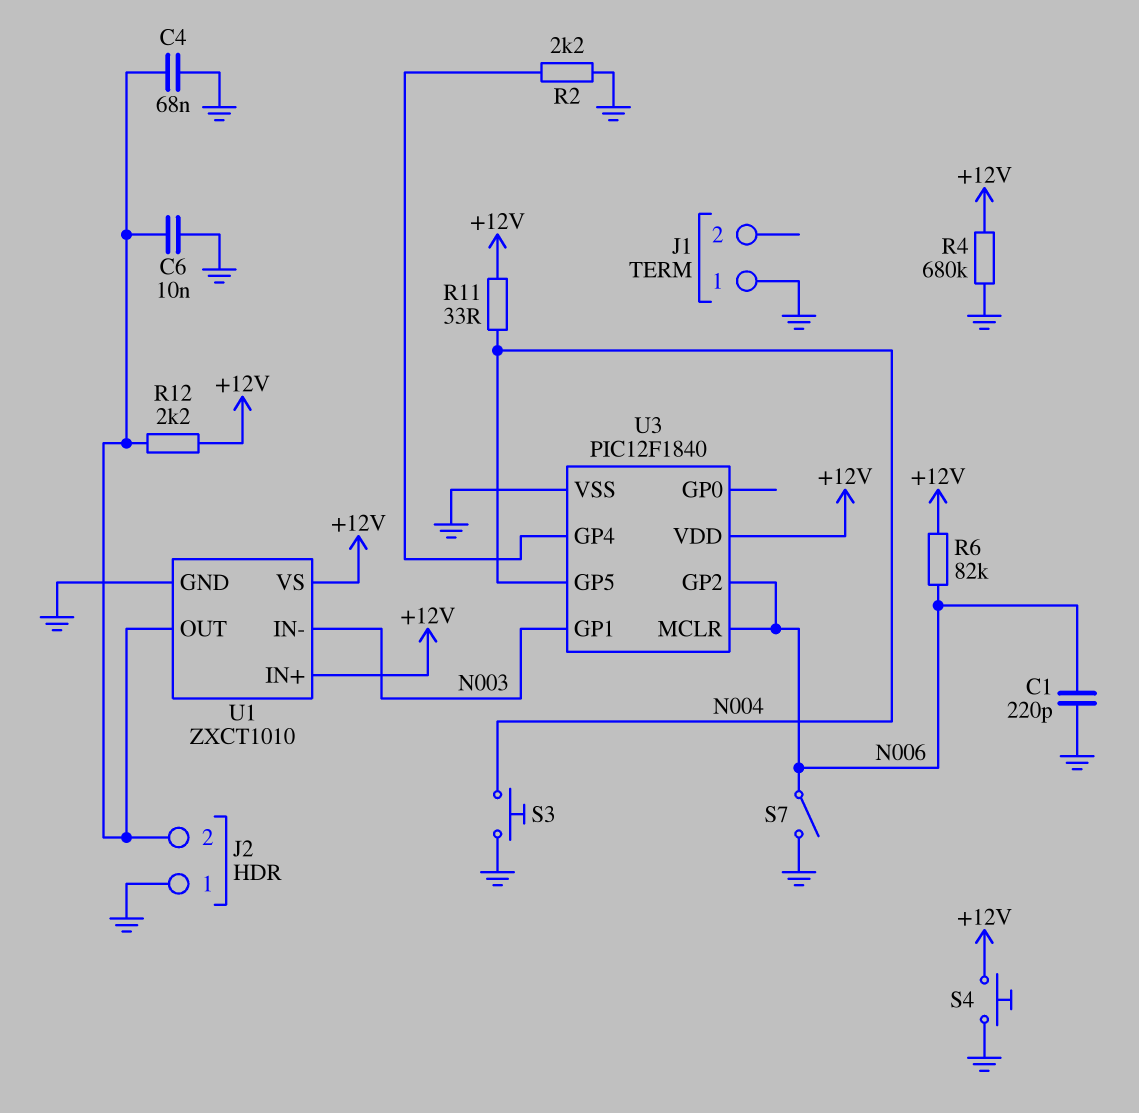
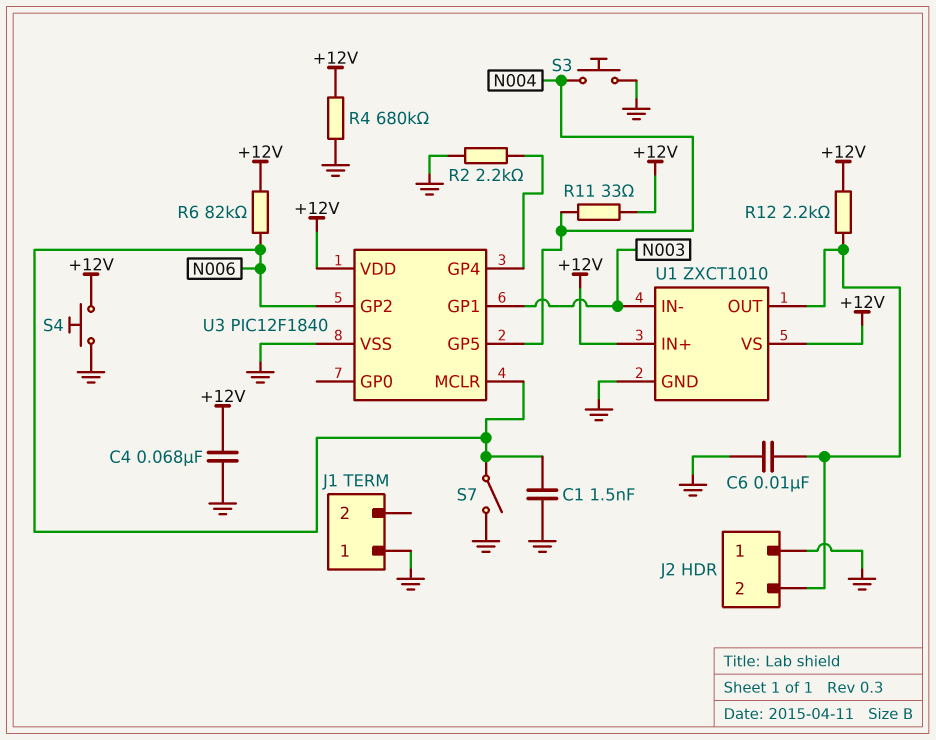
C1: 220pF (GND, N006) -> 1.5nF (GND, N006)
C4: 68nF (GND, J2/2) -> 68nF (+12V, GND)

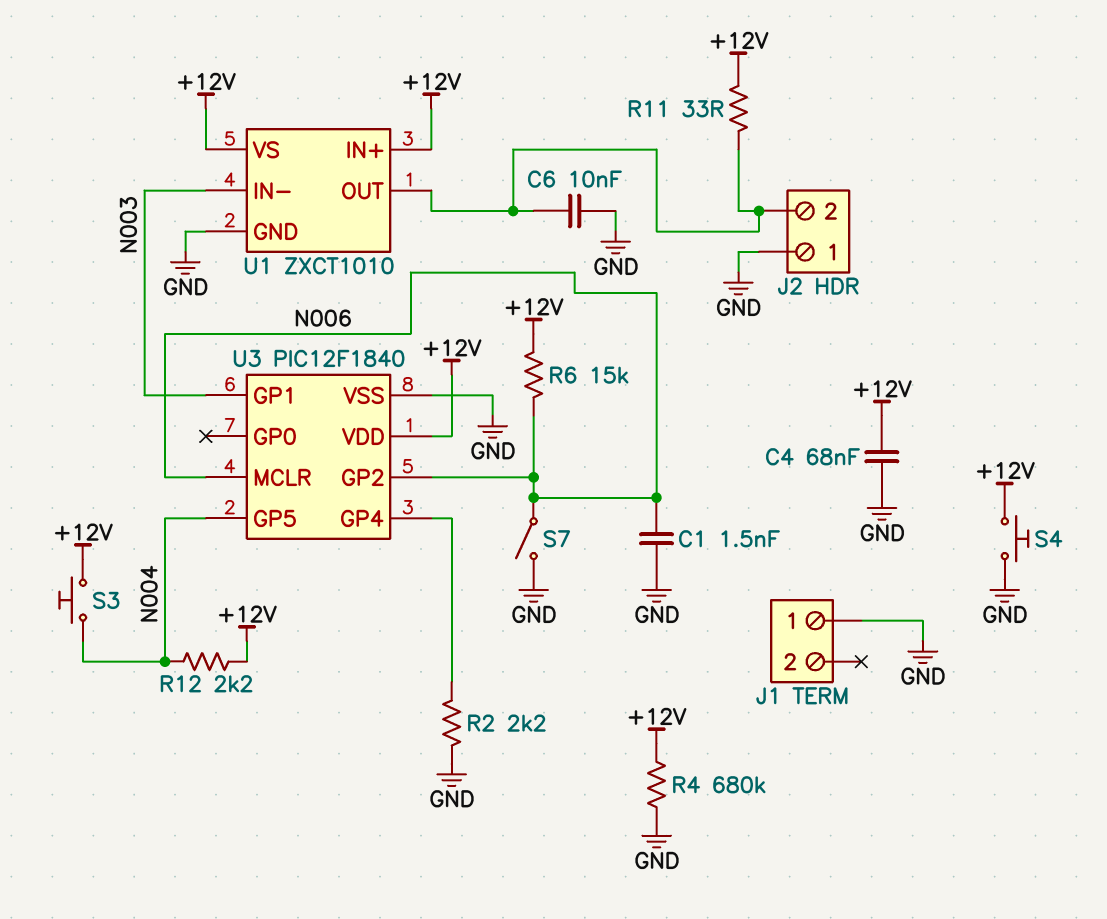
R6: 82k (+12V, N006) -> 15k (+12V, N006)
R11: 33 (+12V, N004) -> 33 (+12V, J2/2)
R12: 2.2k (+12V, J2/2) -> 2.2k (+12V, N004)
S3: button (GND, N004) -> button (+12V, N004)

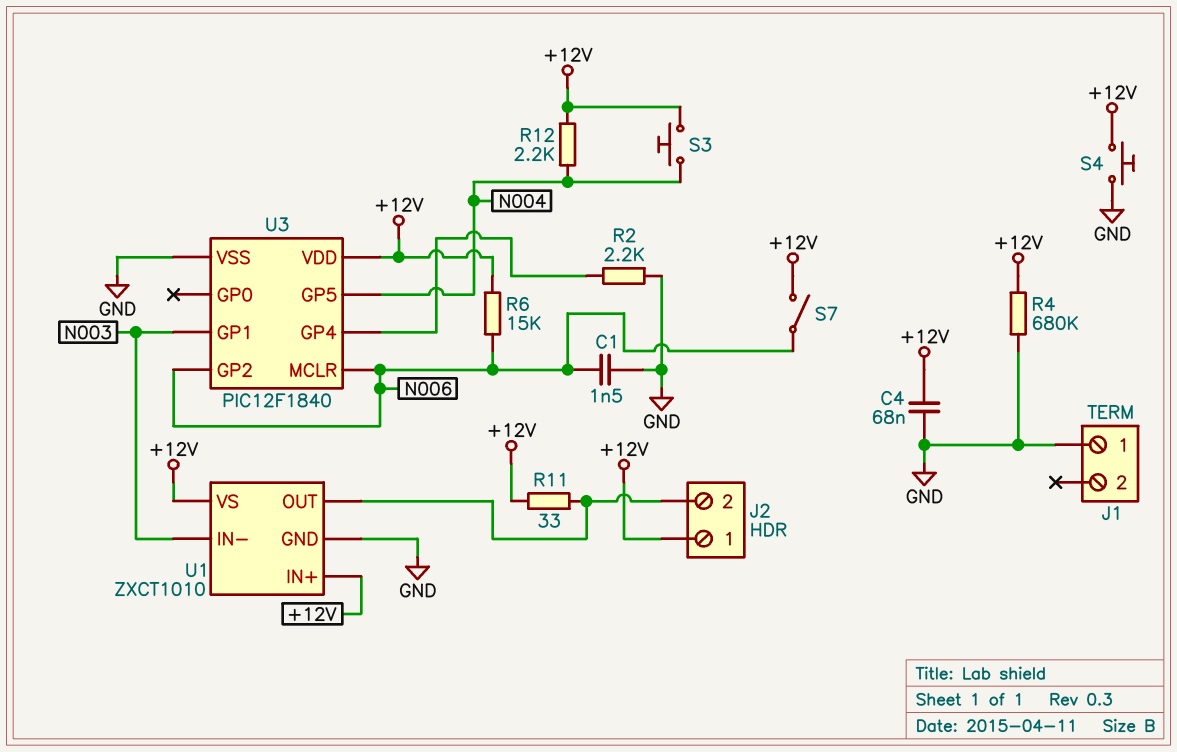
C6: 10nF (GND, J2/2) -> none
J2 pin 1: GND -> +12V
S7: switch (GND, N006) -> switch (+12V, N006)

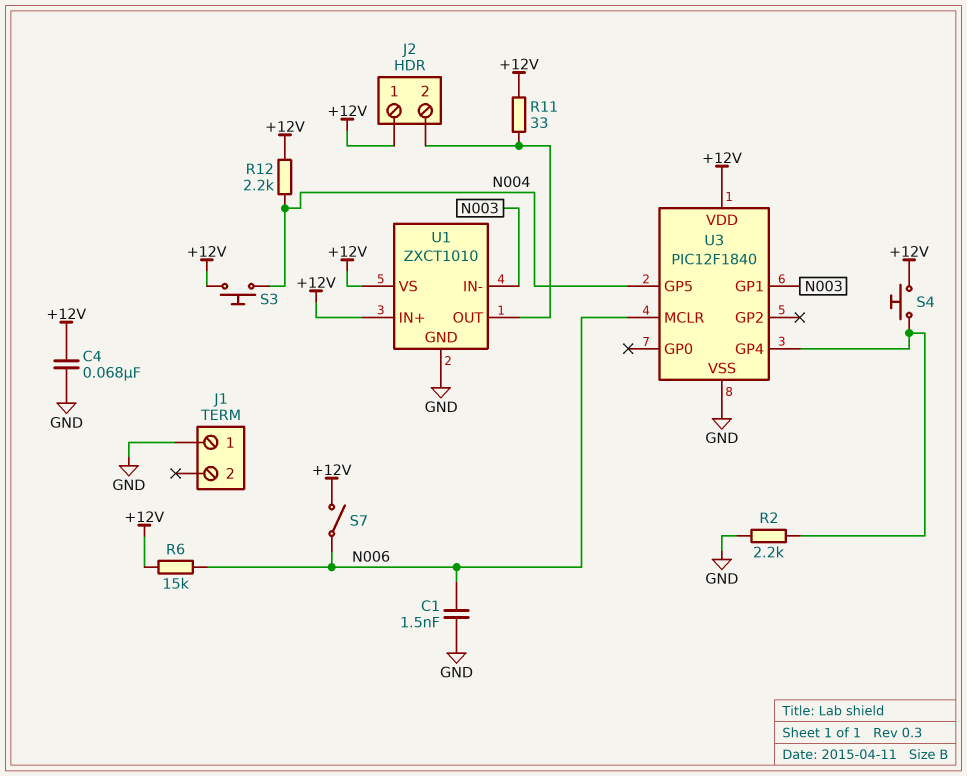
R4: 680k (+12V, GND) -> none
S4: button (+12V, GND) -> button (+12V, U3/GP4)
U3 pin GP2: N006 -> none

